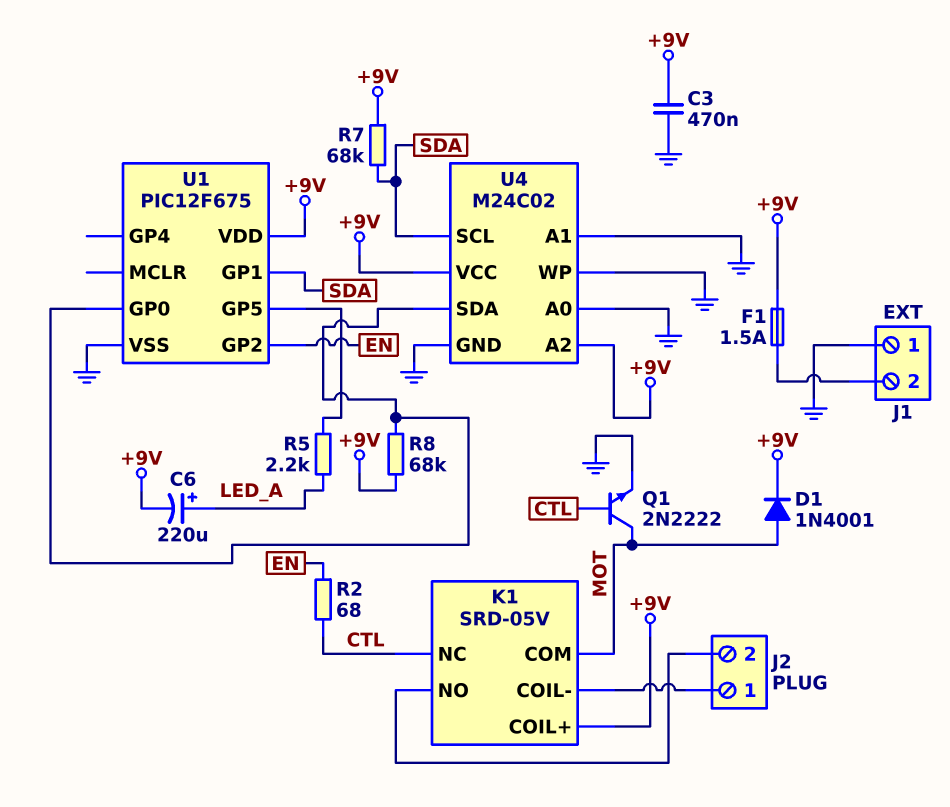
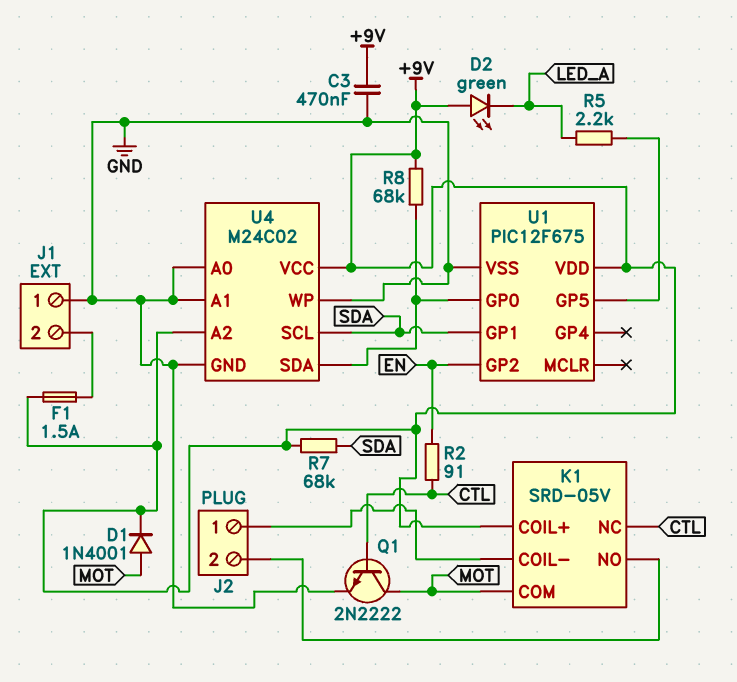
C6: 220uF (plus LED_A, minus +9V) -> none
D2: none -> LED green (A +9V, K LED_A)
R2: 68 (CTL, EN) -> 91 (CTL, EN)

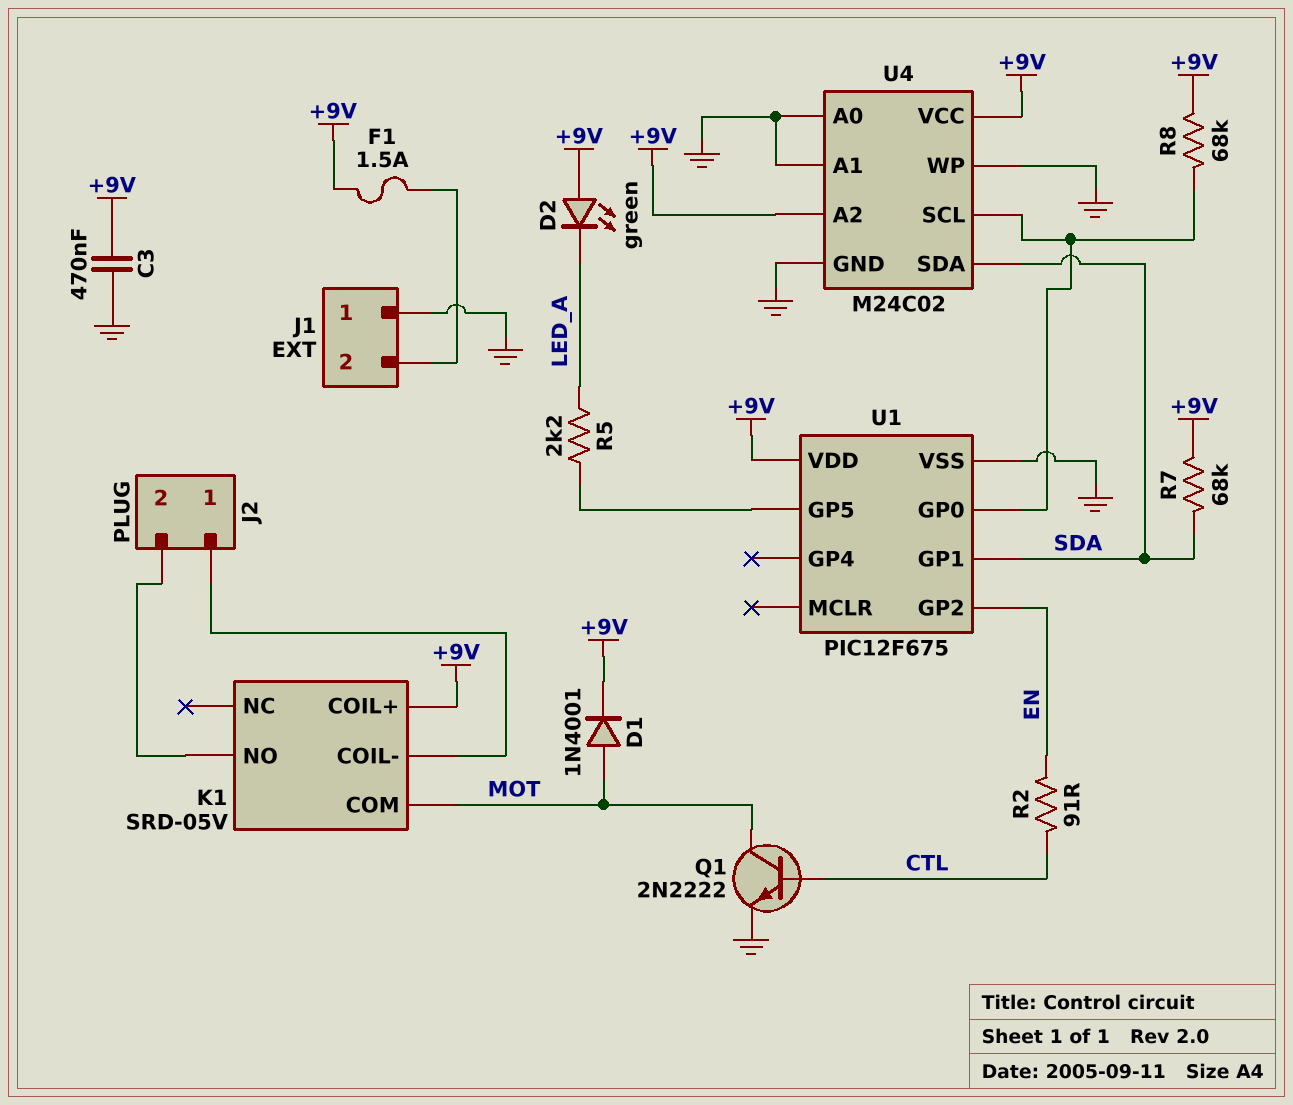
K1 pin NC: CTL -> none
U4 pin SCL: SDA -> U1/GP0
U4 pin SDA: U1/GP0 -> SDA

